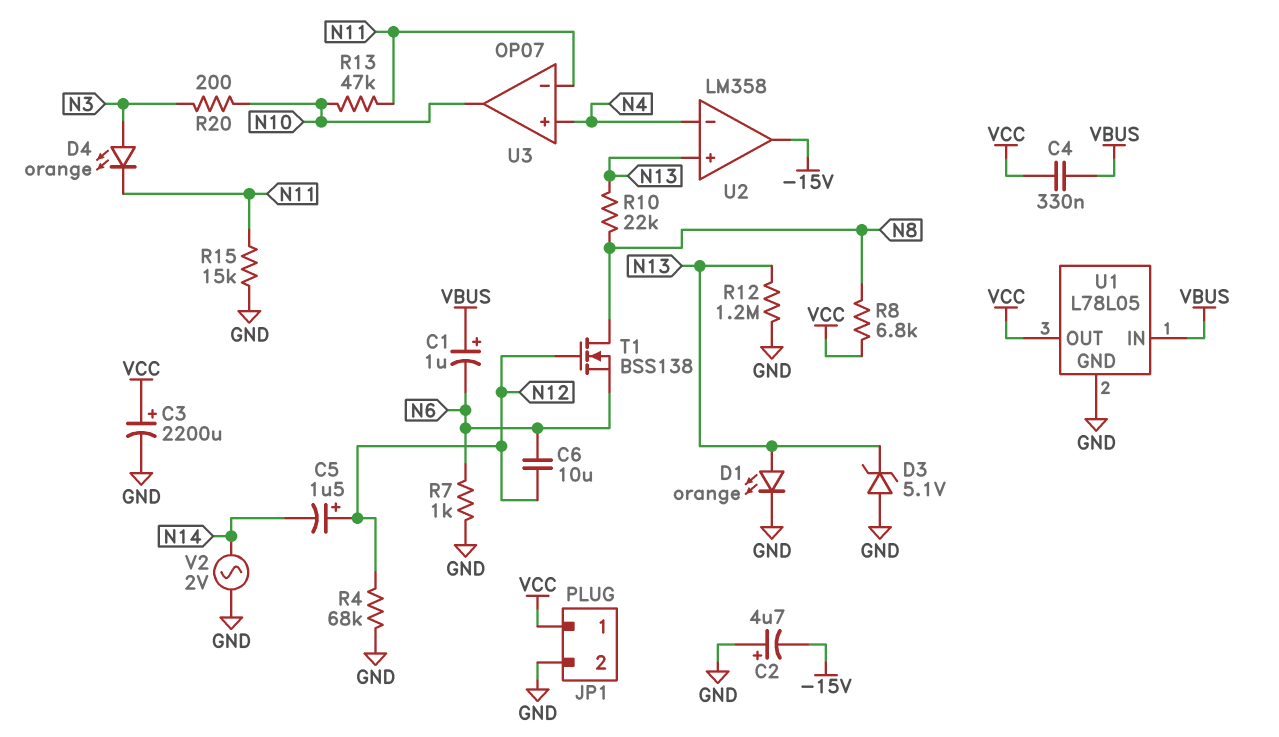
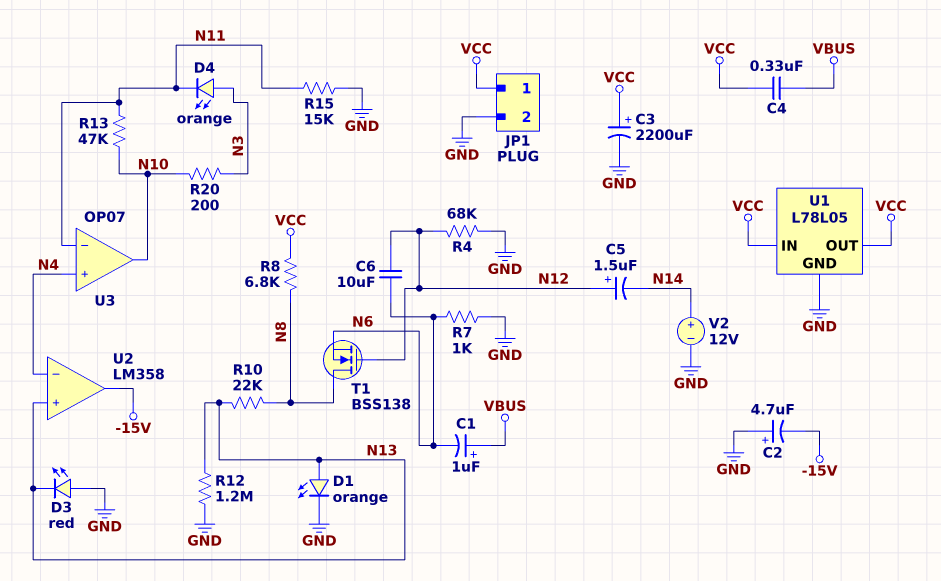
D3: zener 5.1V (A GND, K N13) -> LED red (A GND, K N13)
U1 pin IN: VBUS -> VCC
V2: AC 2V (GND, N14) -> 12V (plus N14, minus GND)

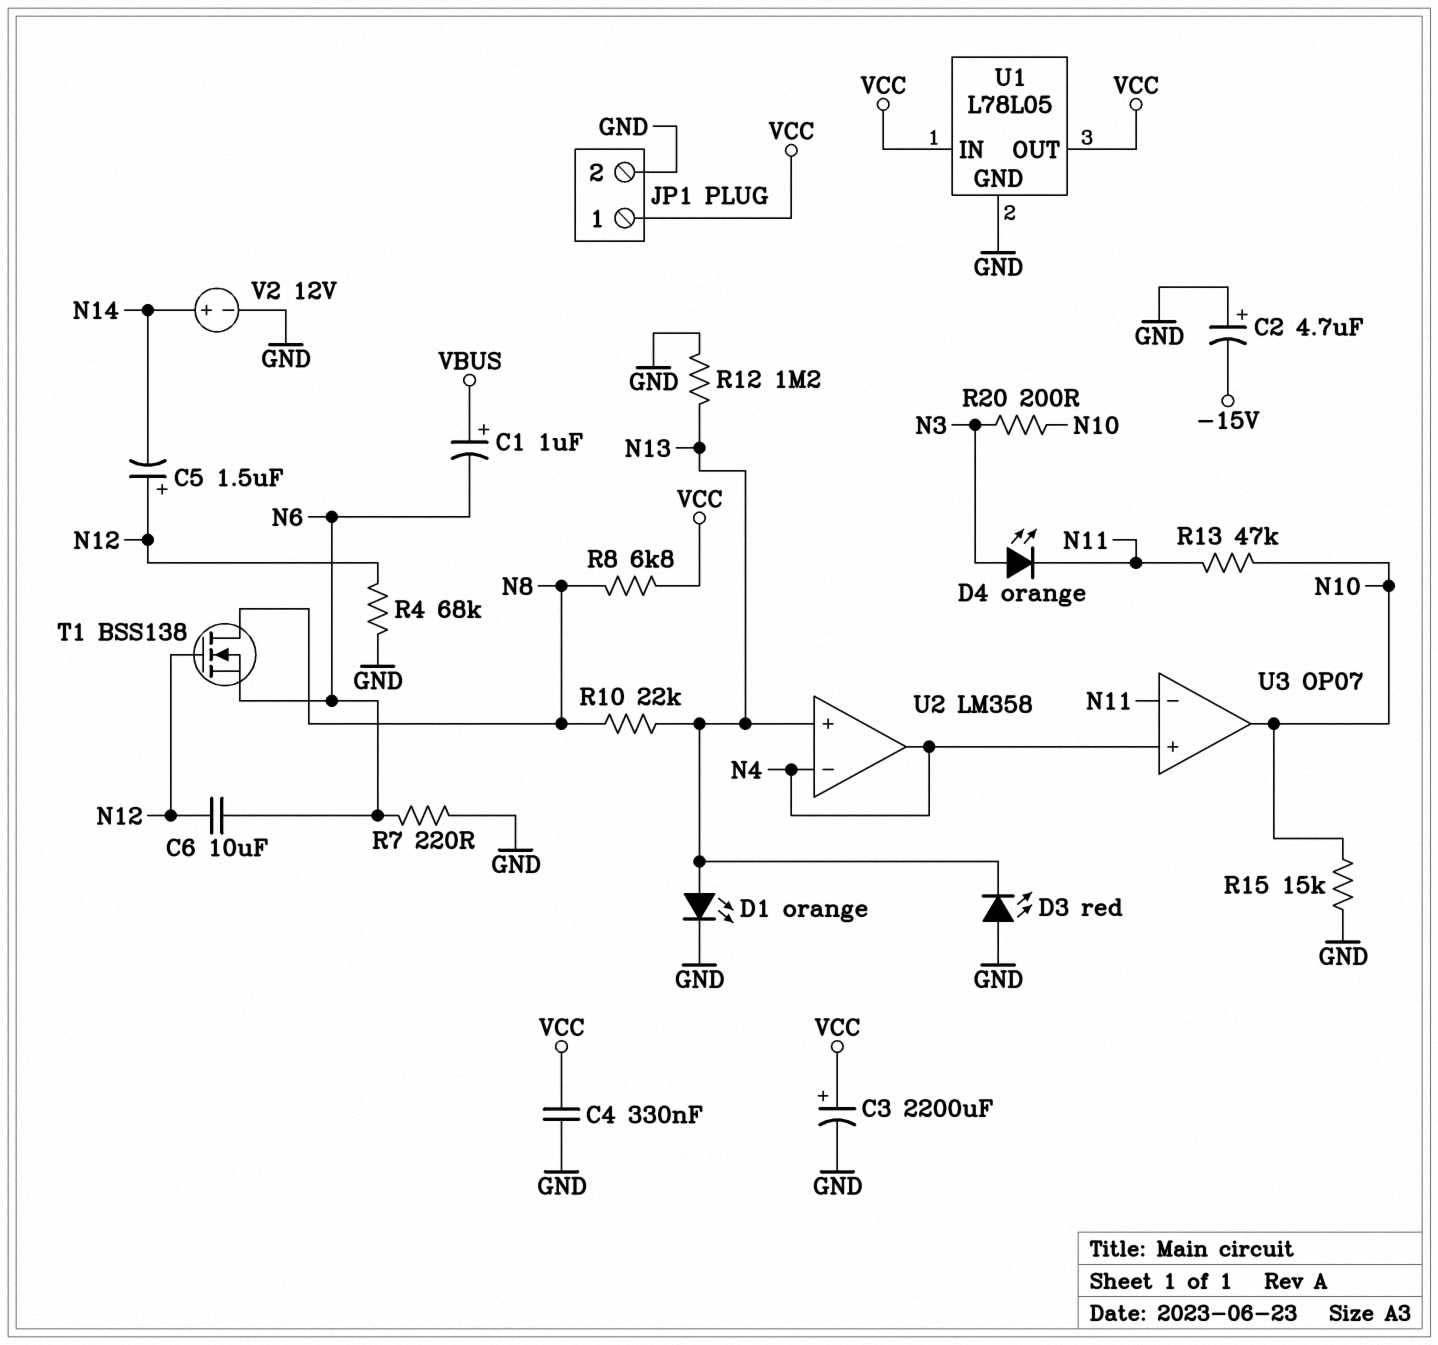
C4: 330nF (VBUS, VCC) -> 330nF (GND, VCC)
R7: 1k (GND, N6) -> 220 (GND, N6)
R15: 15k (GND, N11) -> 15k (GND, N10)
U2 pin out: -15V -> N4

